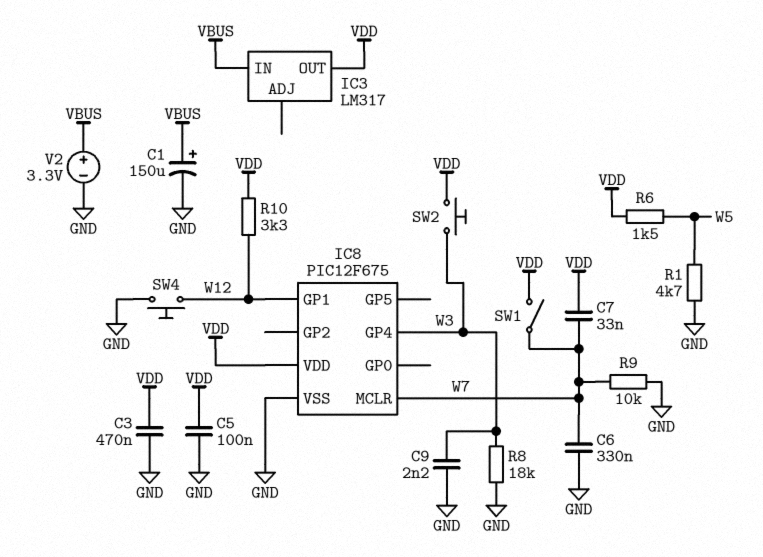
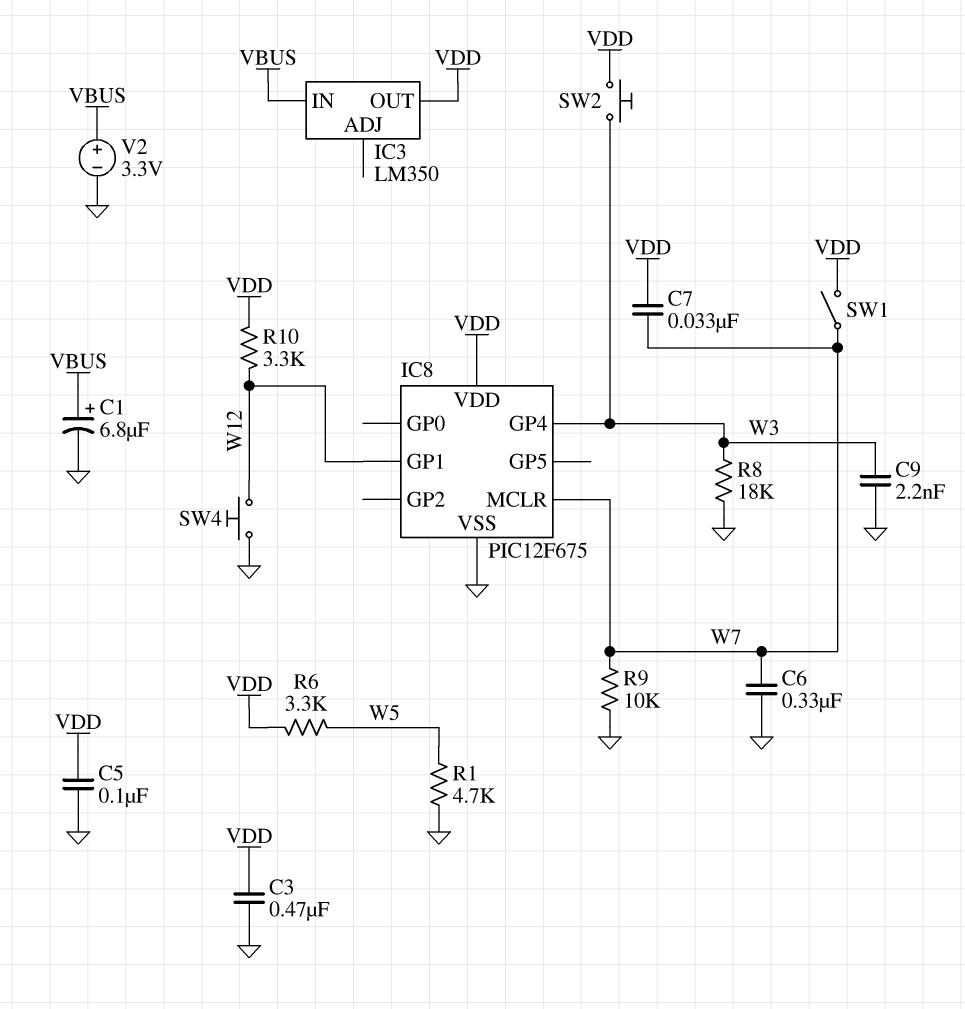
C1: 150uF (plus VBUS, minus GND) -> 6.8uF (plus VBUS, minus GND)
IC3: LM317 -> LM350
R6: 1.5k (VDD, W5) -> 3.3k (VDD, W5)

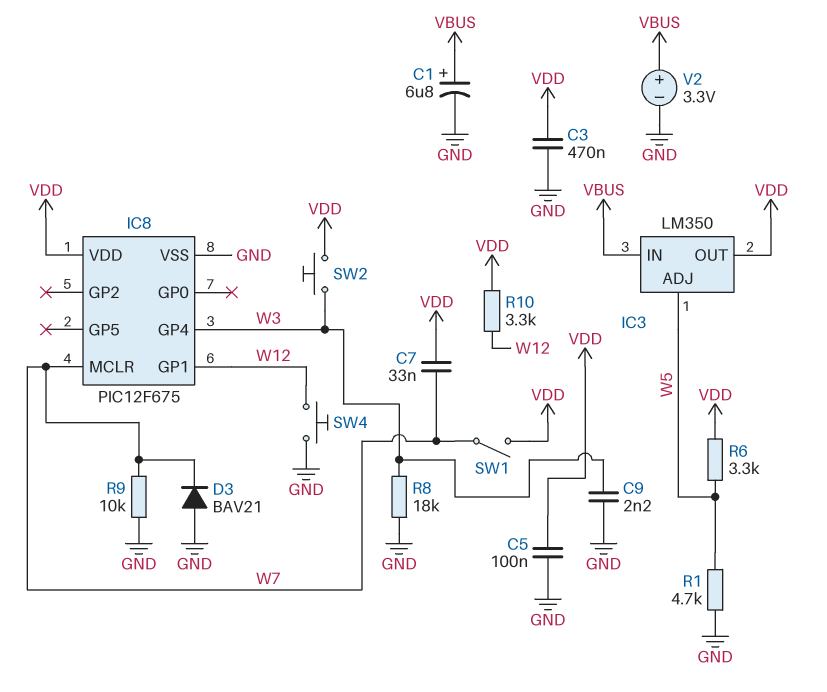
C6: 330nF (GND, W7) -> none
D3: none -> diode BAV21 (A GND, K W7)
IC3 pin ADJ: none -> W5

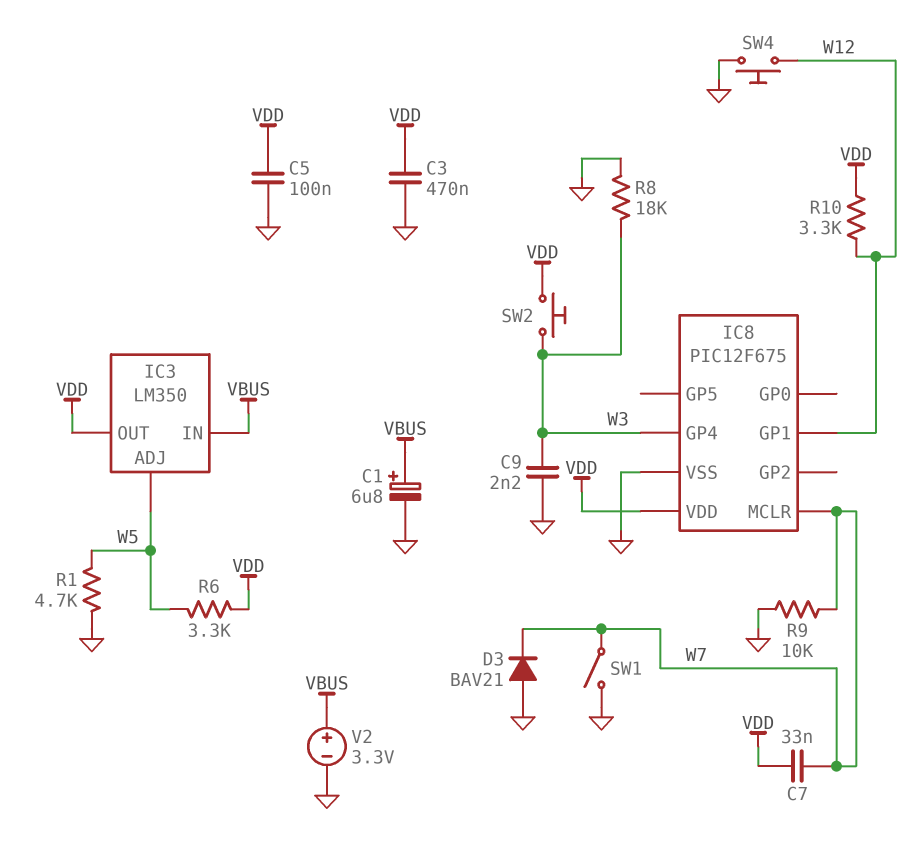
SW1: switch (VDD, W7) -> switch (GND, W7)

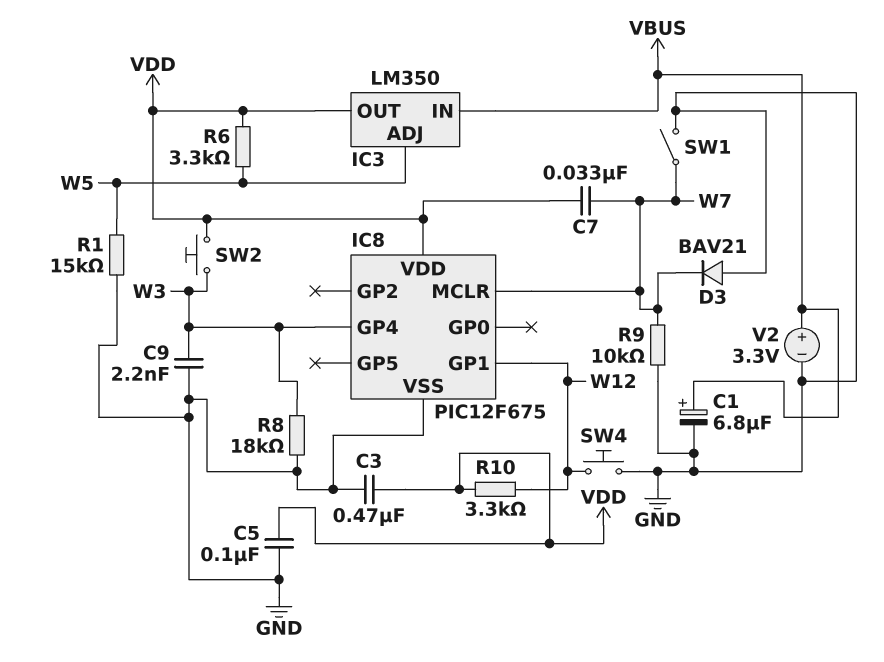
R1: 4.7k (GND, W5) -> 15k (GND, W5)

